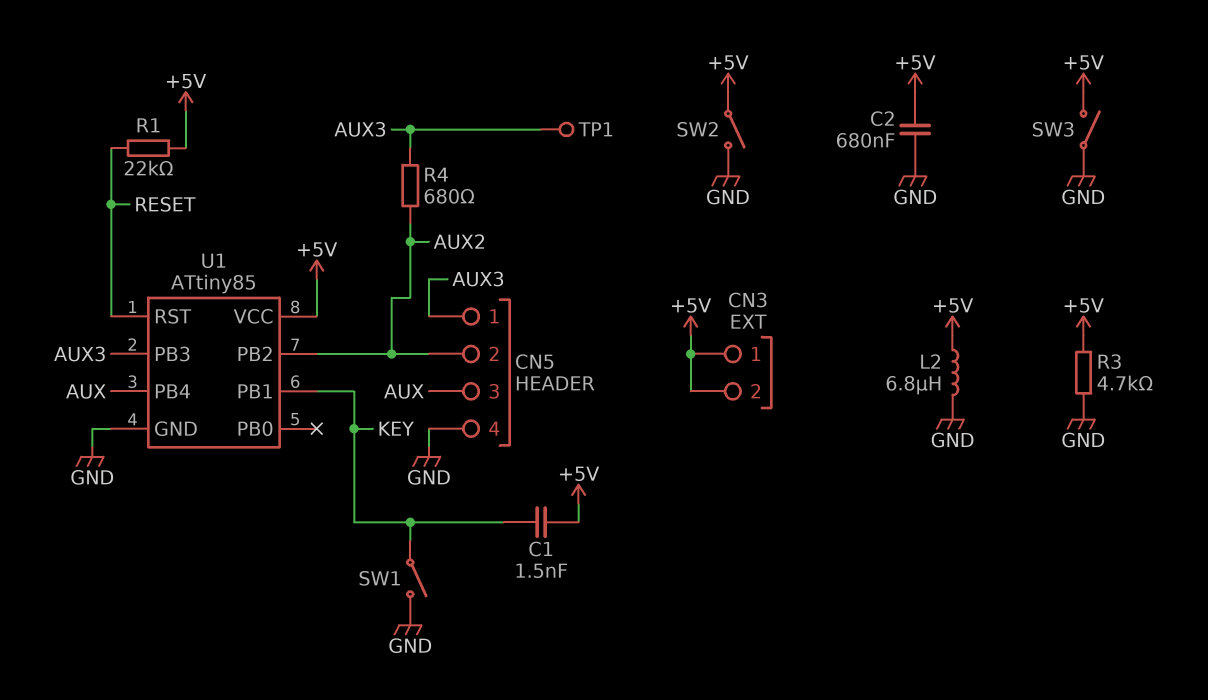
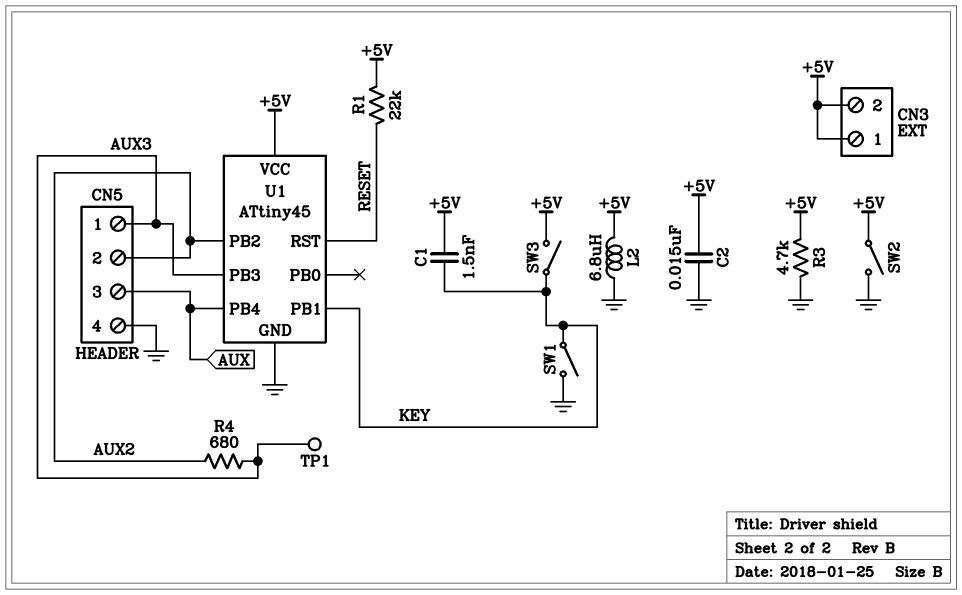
C2: 680nF (+5V, GND) -> 15nF (+5V, GND)
SW3: switch (+5V, GND) -> switch (+5V, KEY)
U1: ATtiny85 -> ATtiny45

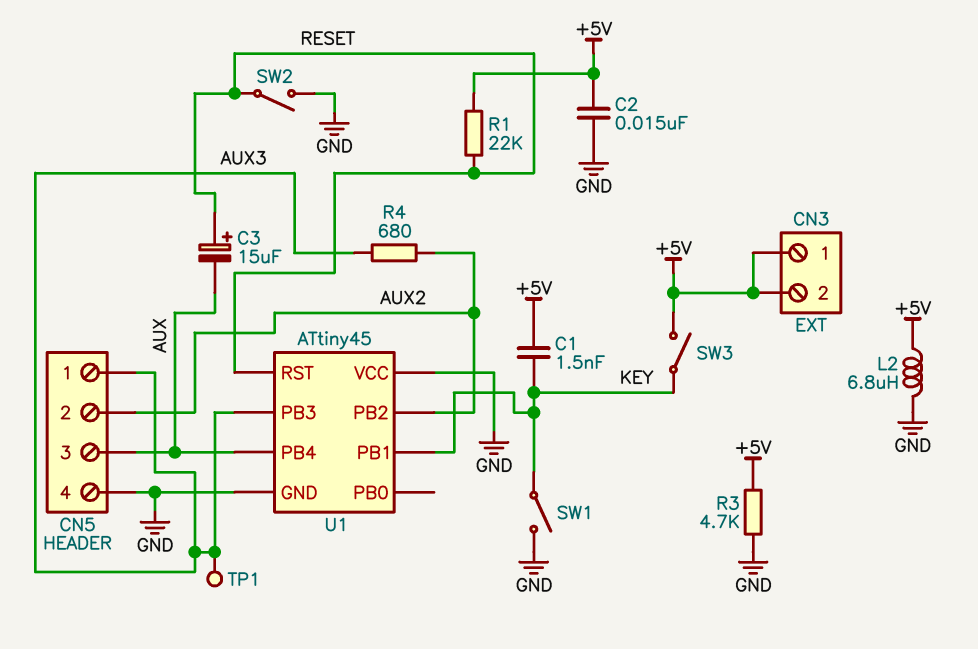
C3: none -> 15uF (plus RESET, minus AUX)
SW2: switch (+5V, GND) -> switch (GND, RESET)
U1 pin VCC: +5V -> GND

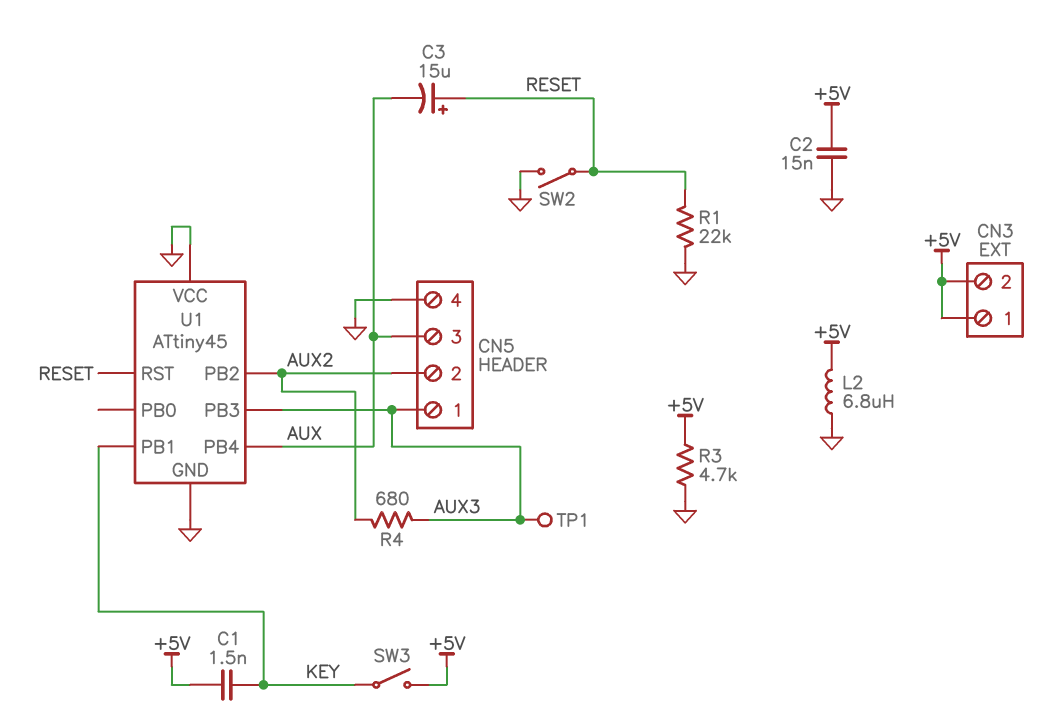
R1: 22k (+5V, RESET) -> 22k (GND, RESET)
SW1: switch (GND, KEY) -> none

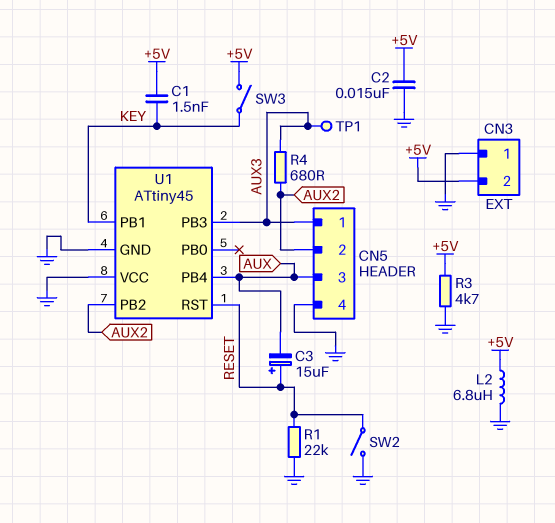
CN3 pin 1: +5V -> GND

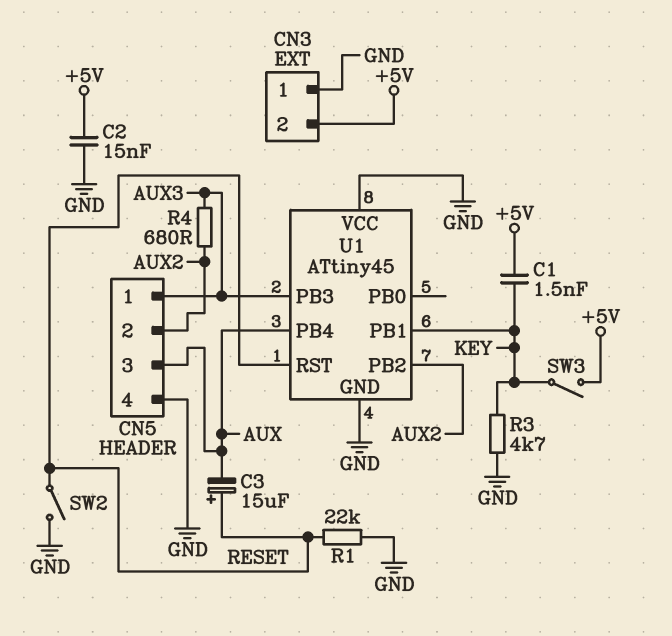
L2: 6.8uH (+5V, GND) -> none
R3: 4.7k (+5V, GND) -> 4.7k (GND, KEY)
TP1: test point (AUX3) -> none

